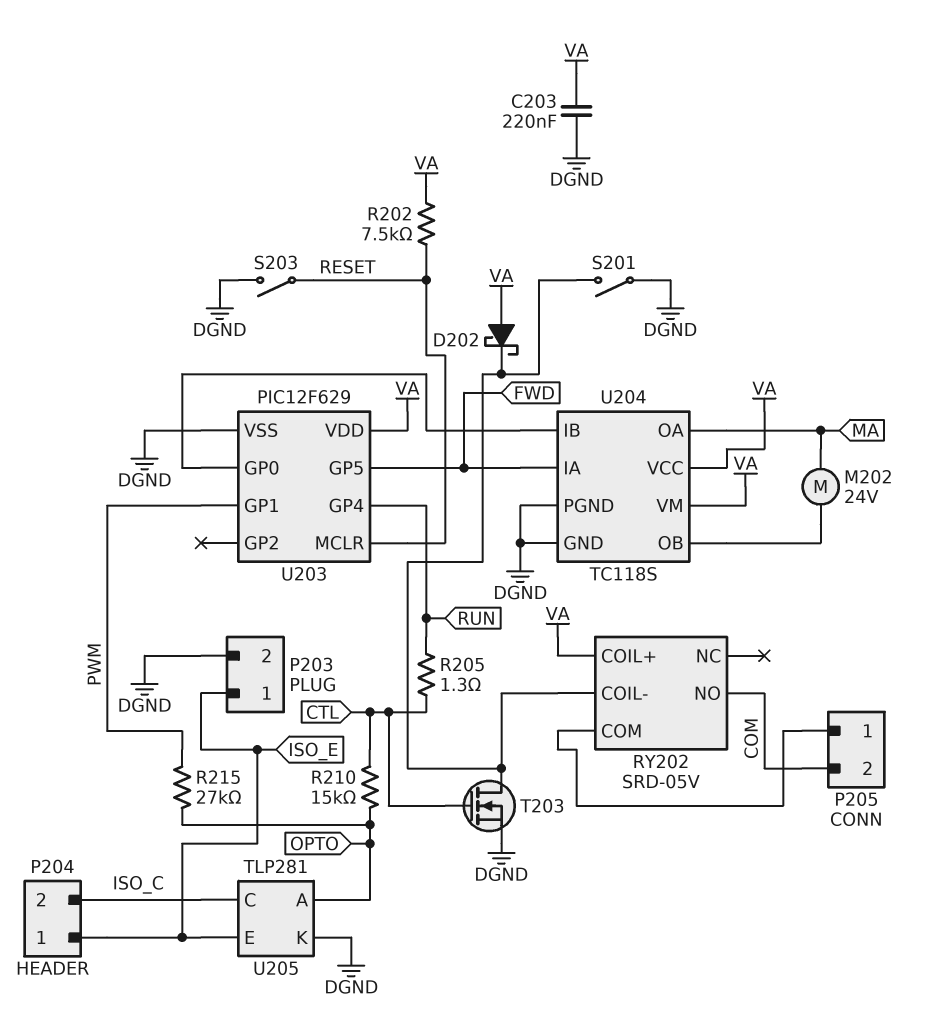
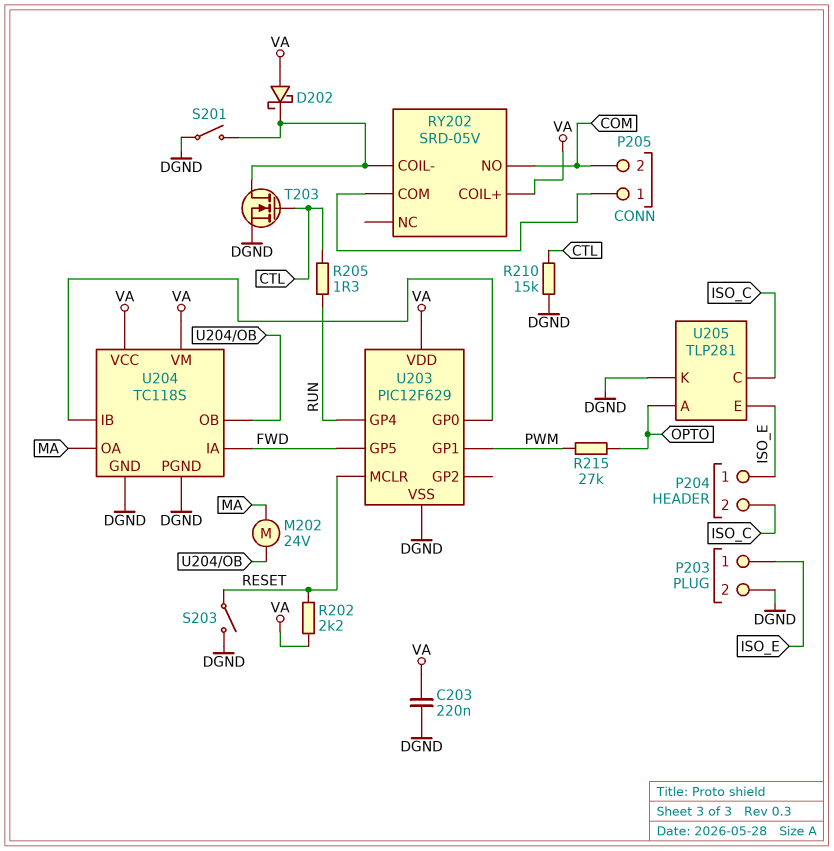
R202: 7.5k (RESET, VA) -> 2.2k (RESET, VA)
R210: 15k (CTL, OPTO) -> 15k (CTL, DGND)

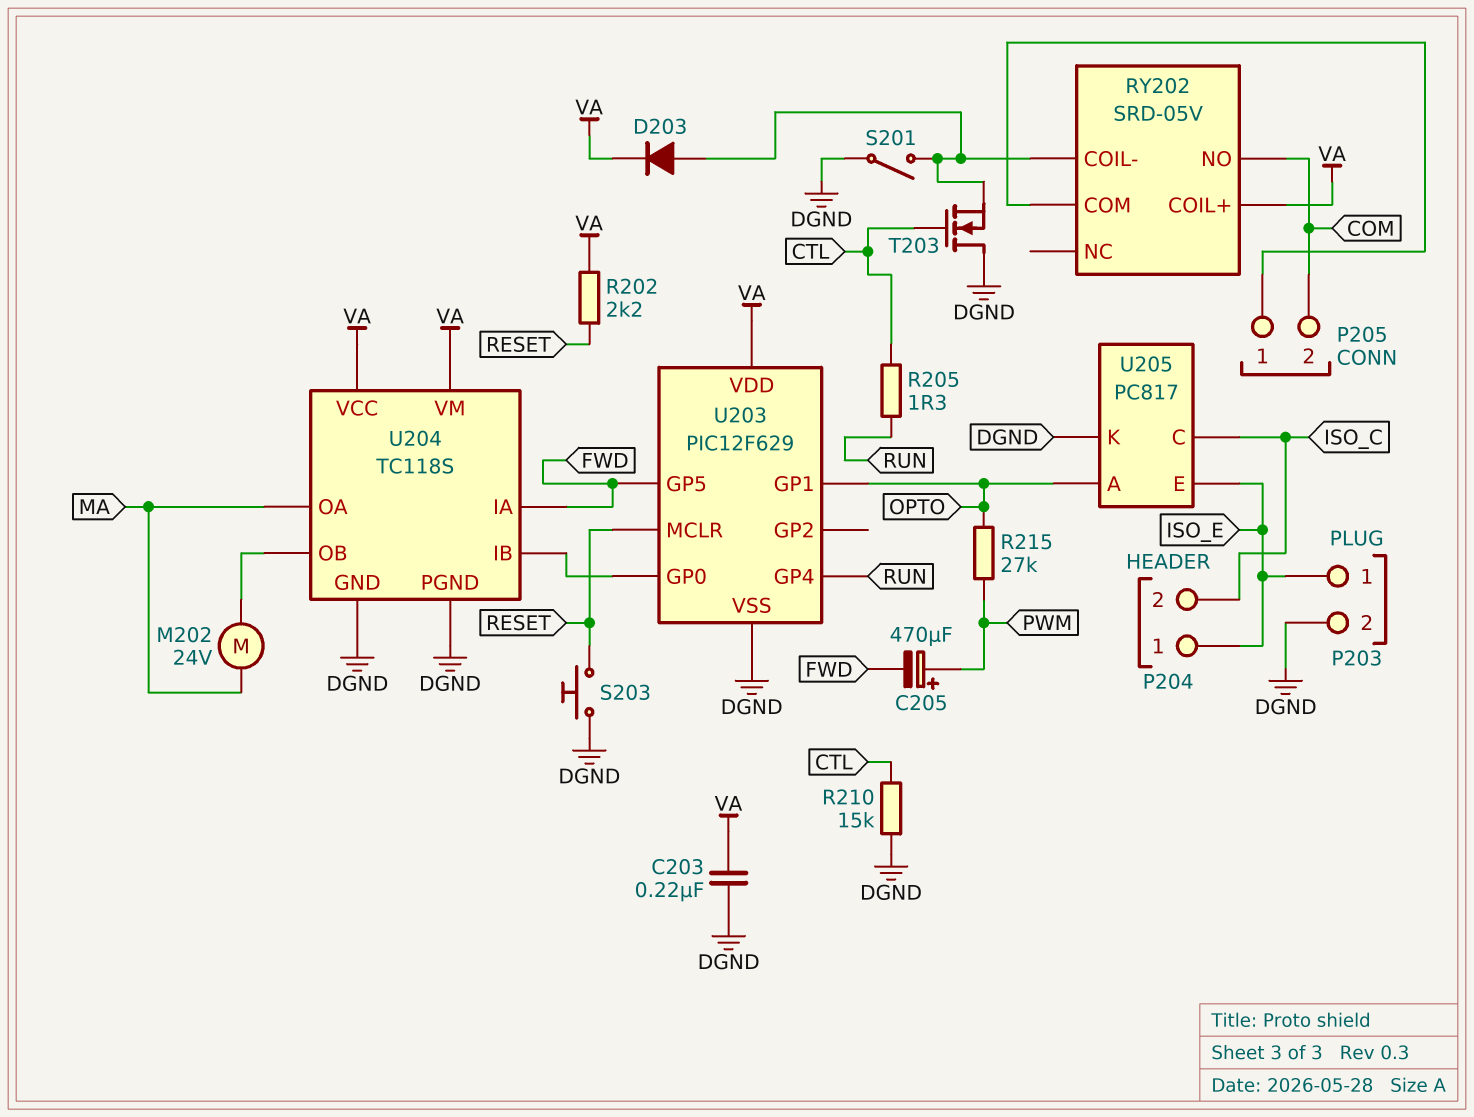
C205: none -> 470uF (plus PWM, minus FWD)
D202: schottky (A VA, K RY202/COIL-) -> none
D203: none -> diode (A RY202/COIL-, K VA)
S203: switch (DGND, RESET) -> button (DGND, RESET)
T203: NMOS (G CTL, D RY202/COIL-, S DGND) -> NMOS (G CTL, D DGND, S RY202/COIL-)
U203 pin GP1: PWM -> OPTO
U205: TLP281 -> PC817

